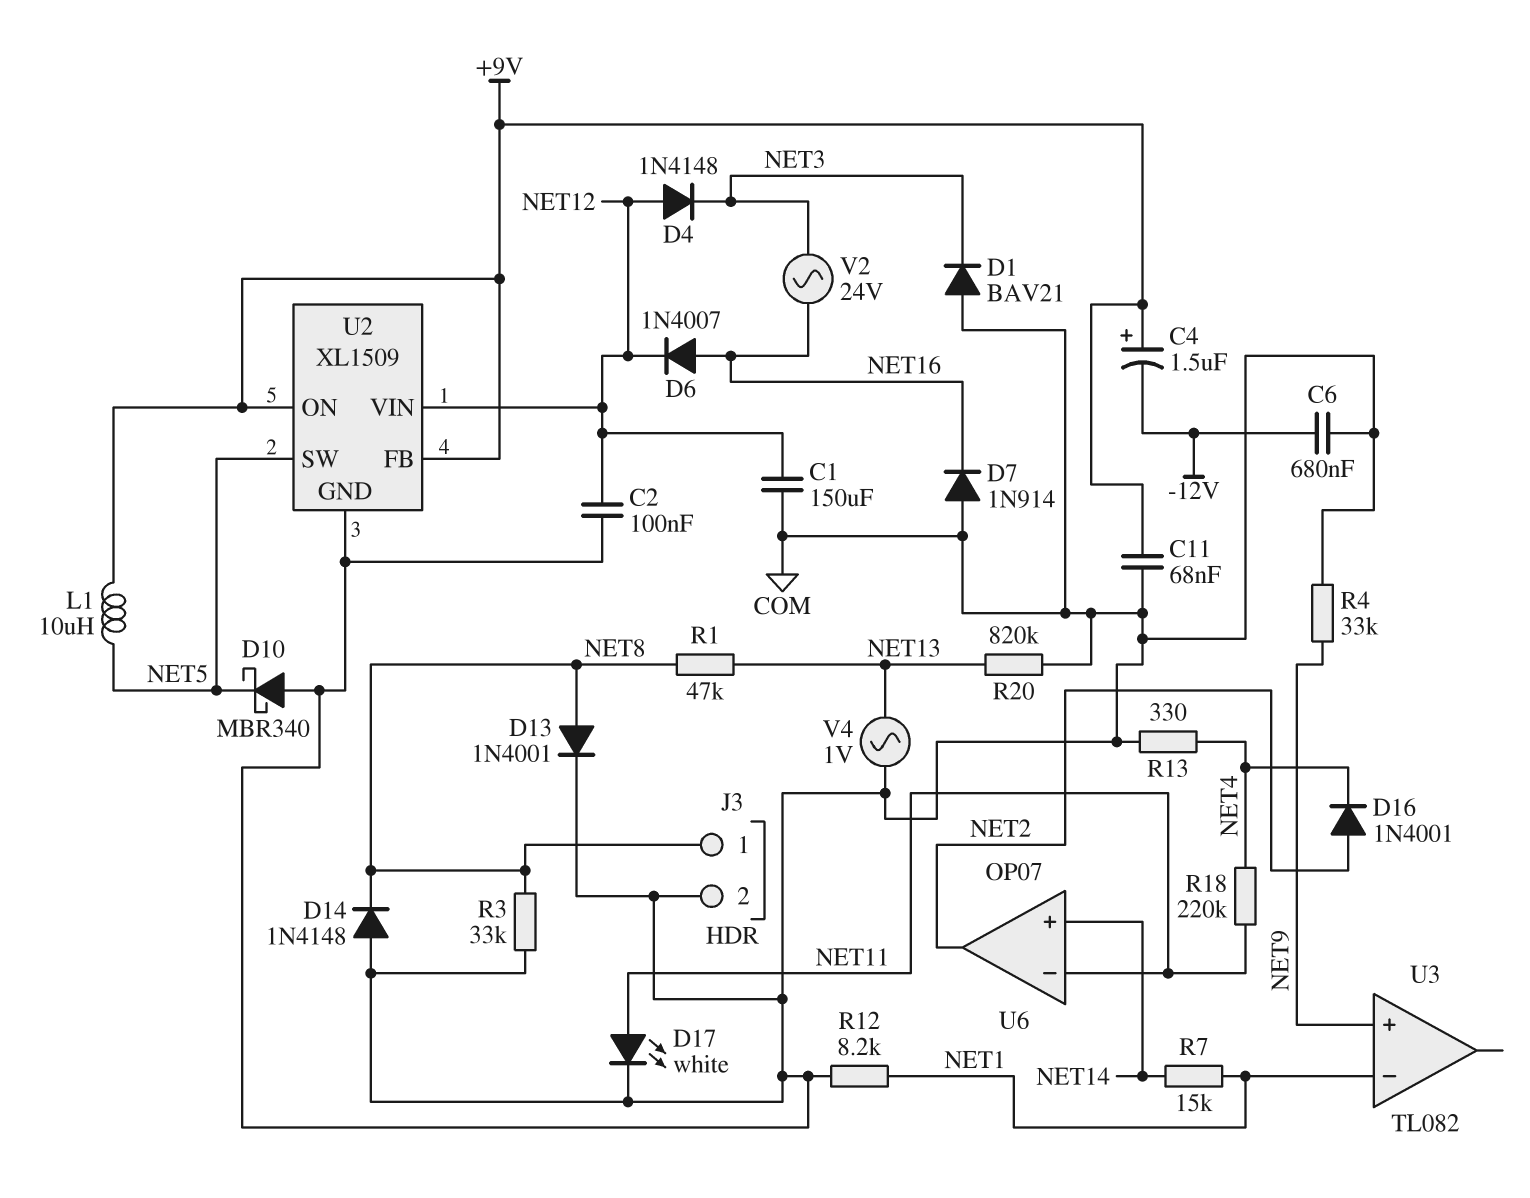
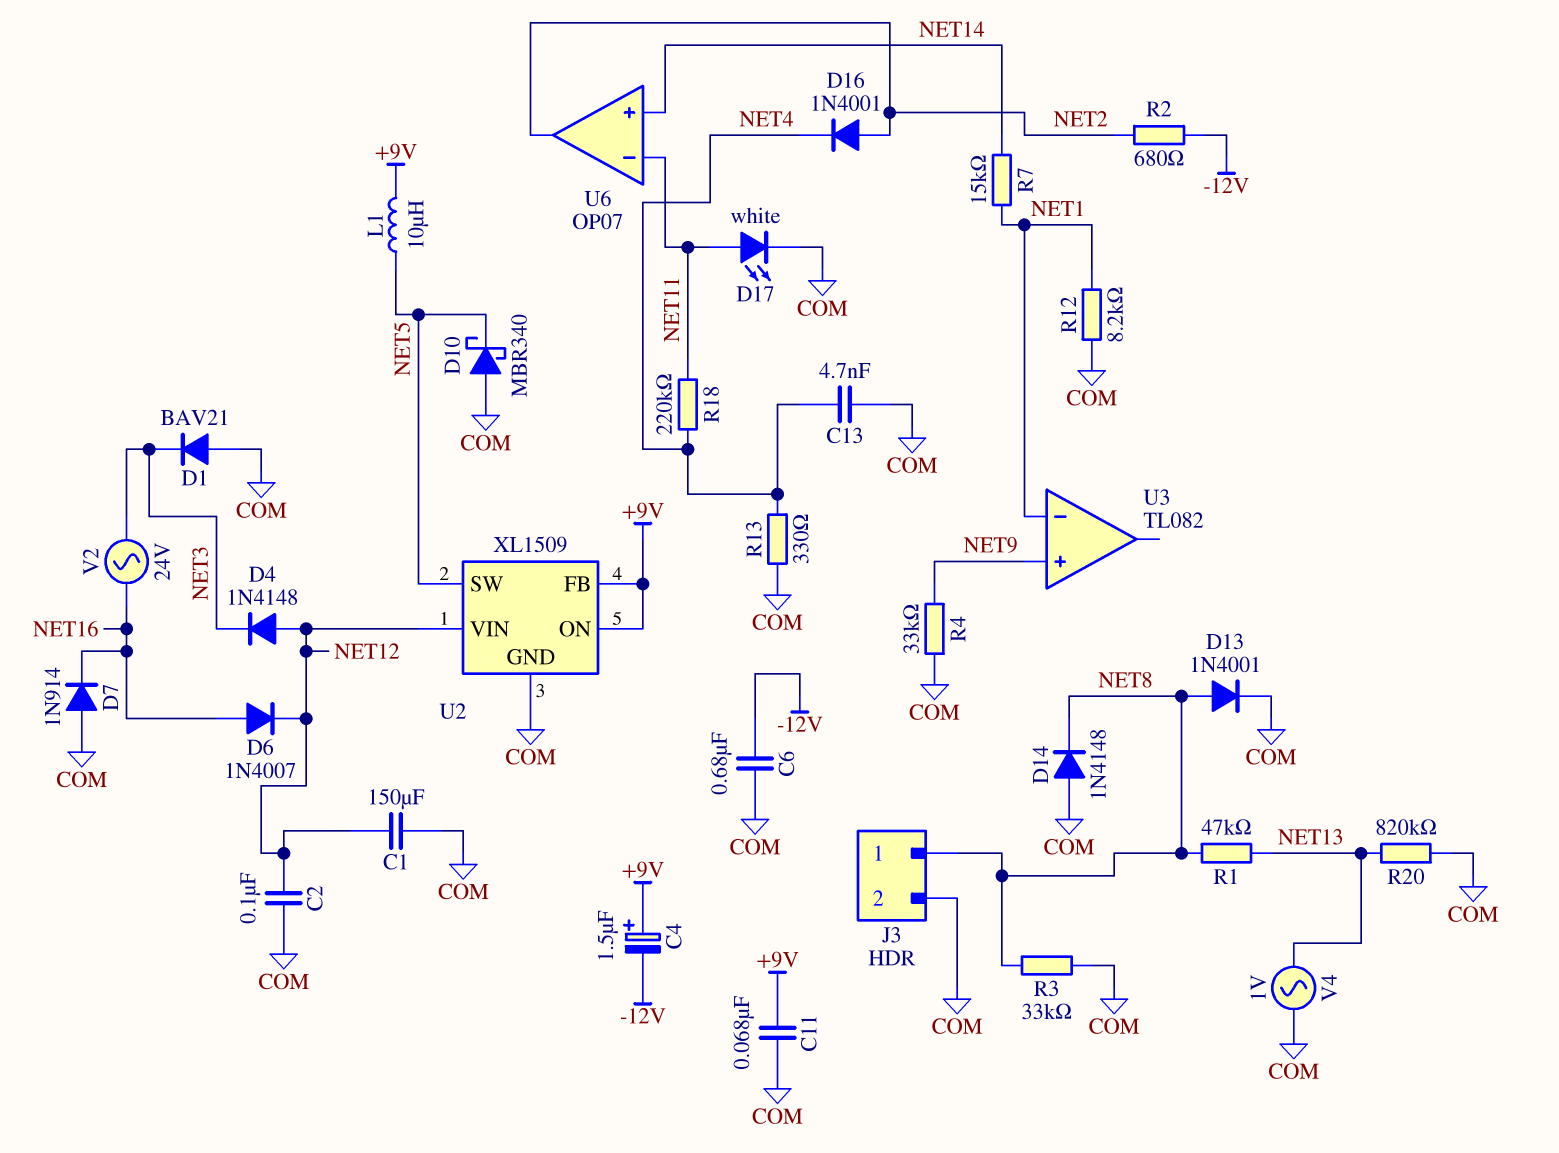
C13: none -> 4.7nF (COM, NET4)
R2: none -> 680 (-12V, NET2)

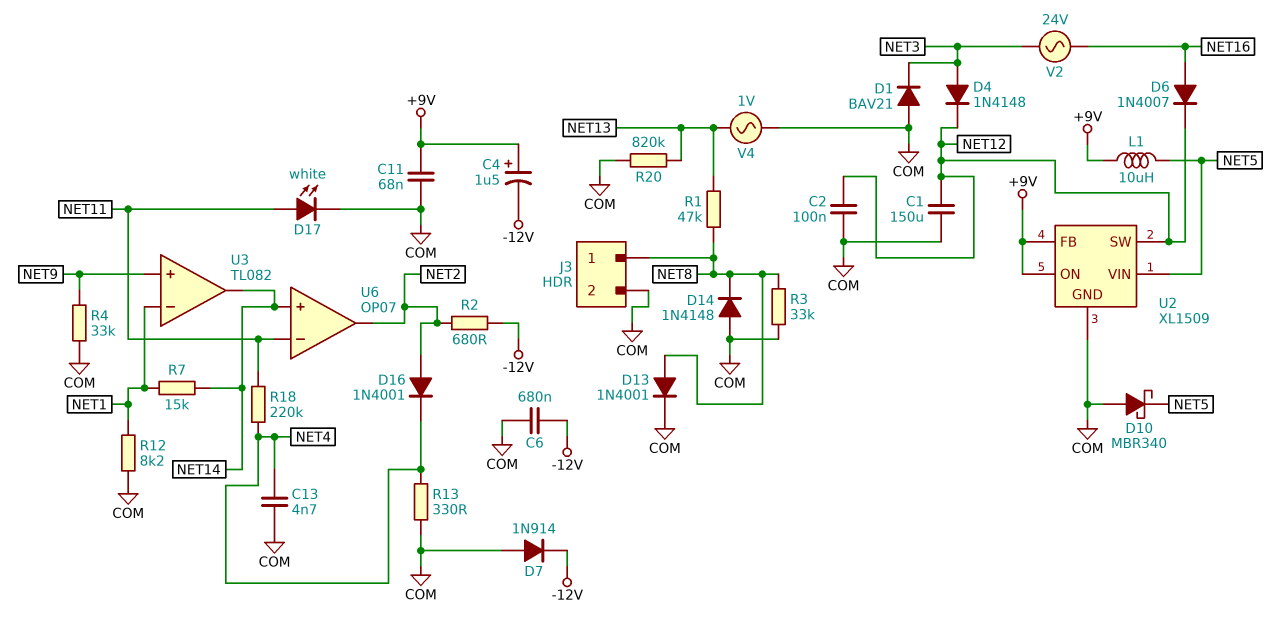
D4: diode 1N4148 (A NET12, K NET3) -> diode 1N4148 (A NET3, K NET12)
D7: diode 1N914 (A COM, K NET16) -> diode 1N914 (A COM, K -12V)
U2 pin SW: NET5 -> NET12
U2 pin VIN: NET12 -> NET5
U3 pin out: none -> NET14

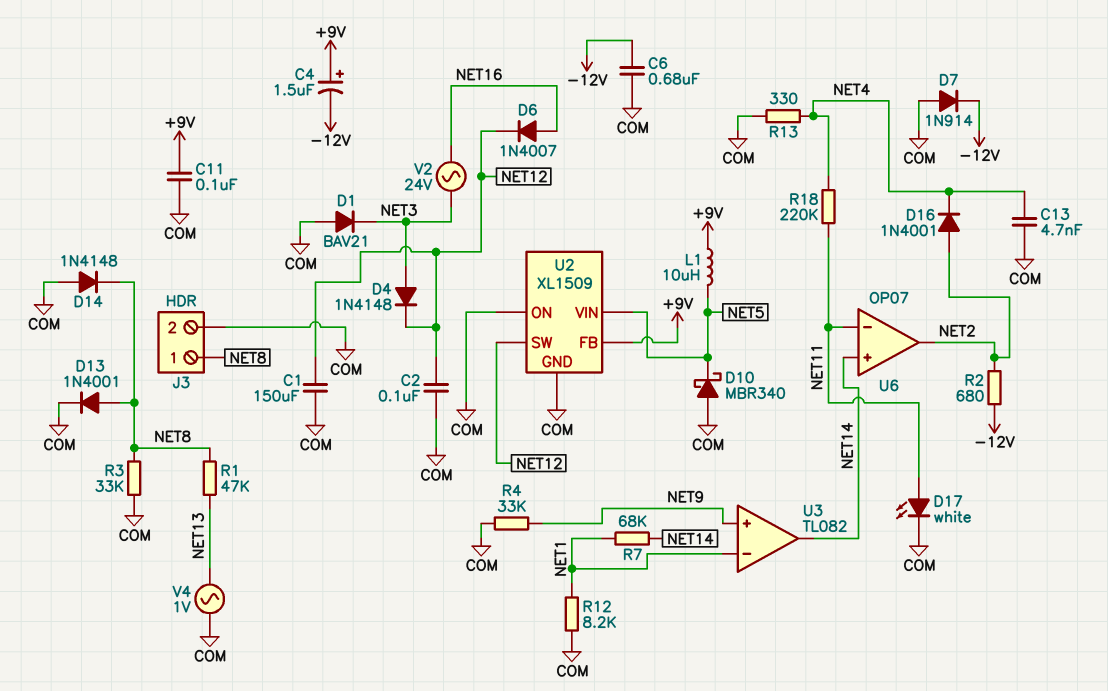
C11: 68nF (+9V, COM) -> 100nF (+9V, COM)
R7: 15k (NET1, NET14) -> 68k (NET1, NET14)
R20: 820k (COM, NET13) -> none
U2 pin ON: +9V -> COM

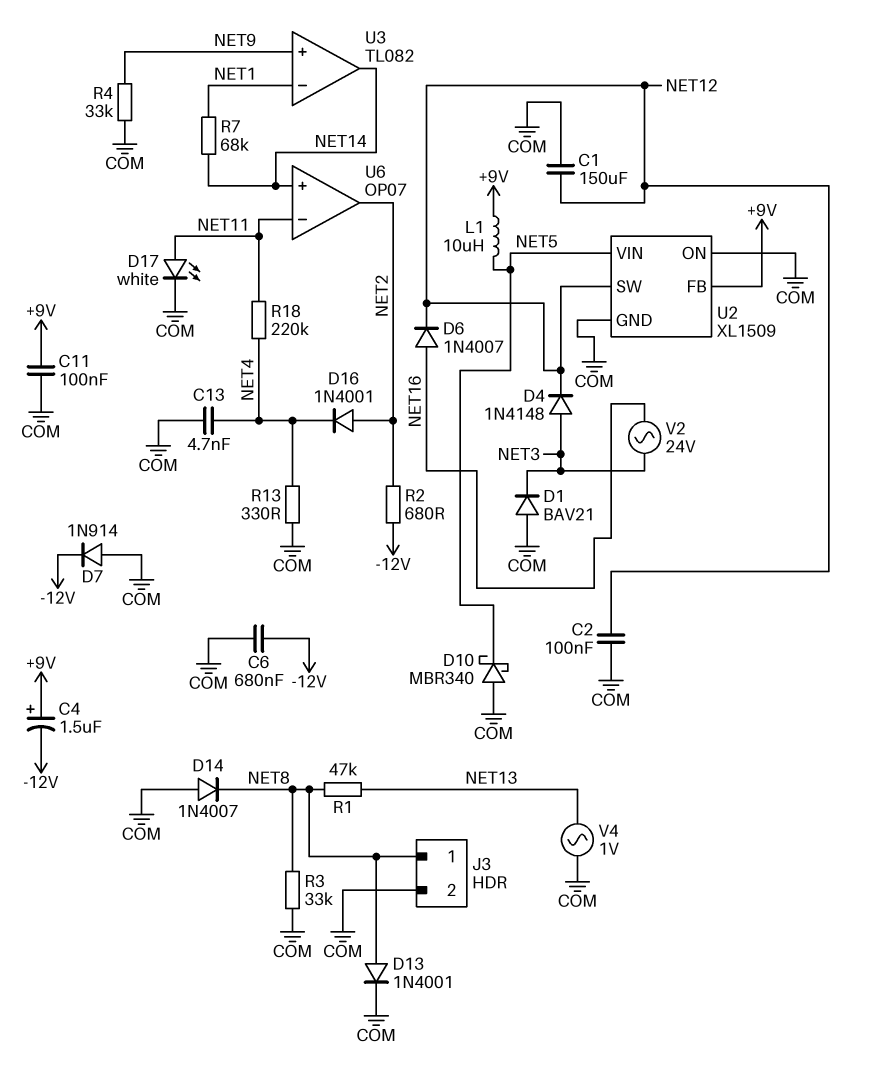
D14: diode 1N4148 (A COM, K NET8) -> diode 1N4007 (A COM, K NET8)
R12: 8.2k (COM, NET1) -> none

